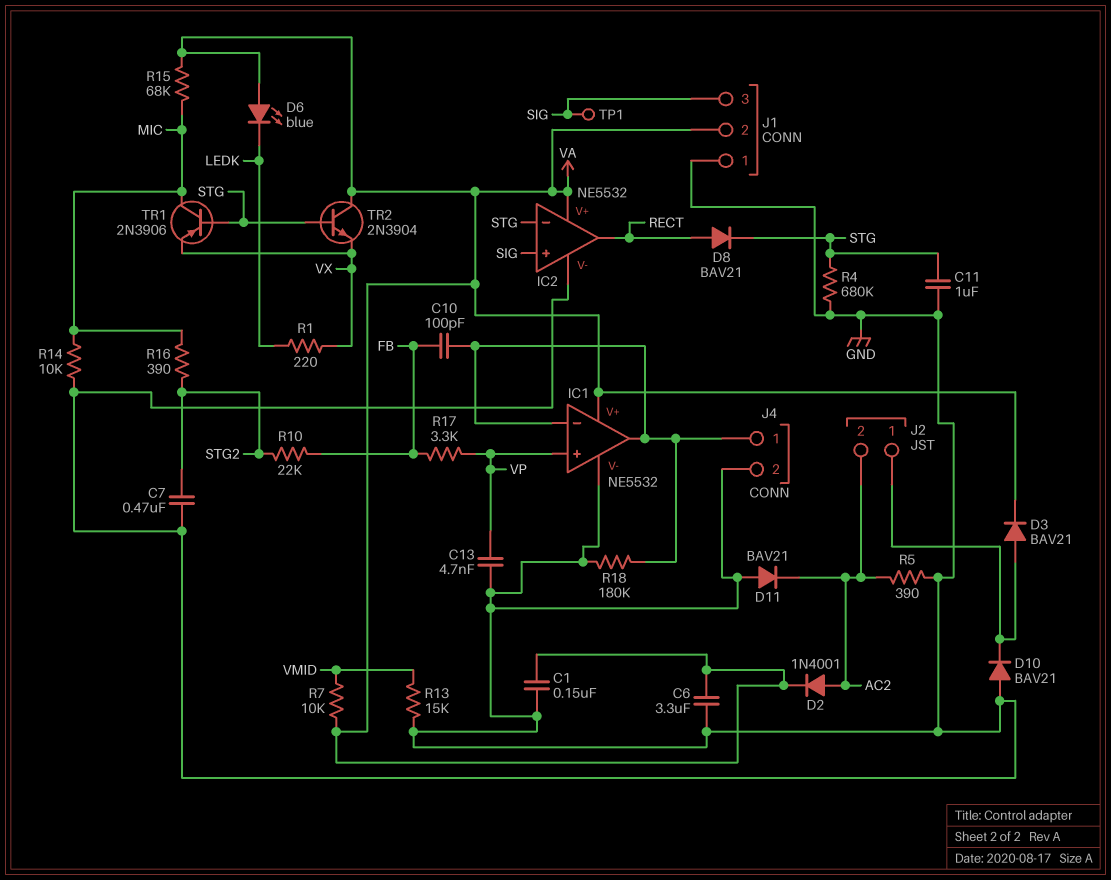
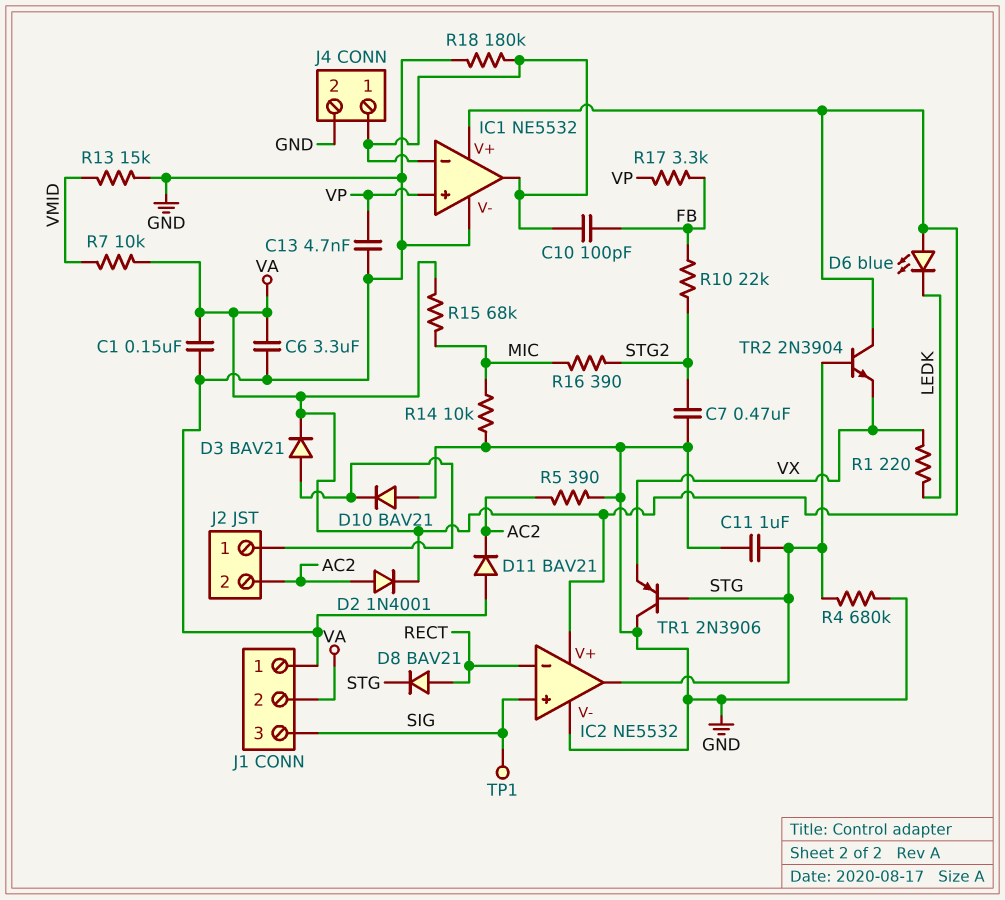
IC2 pin in-: STG -> RECT
IC2 pin out: RECT -> STG
TR1: PNP 2N3906 (B STG, C MIC, E VX) -> PNP 2N3906 (B STG, C GND, E VX)

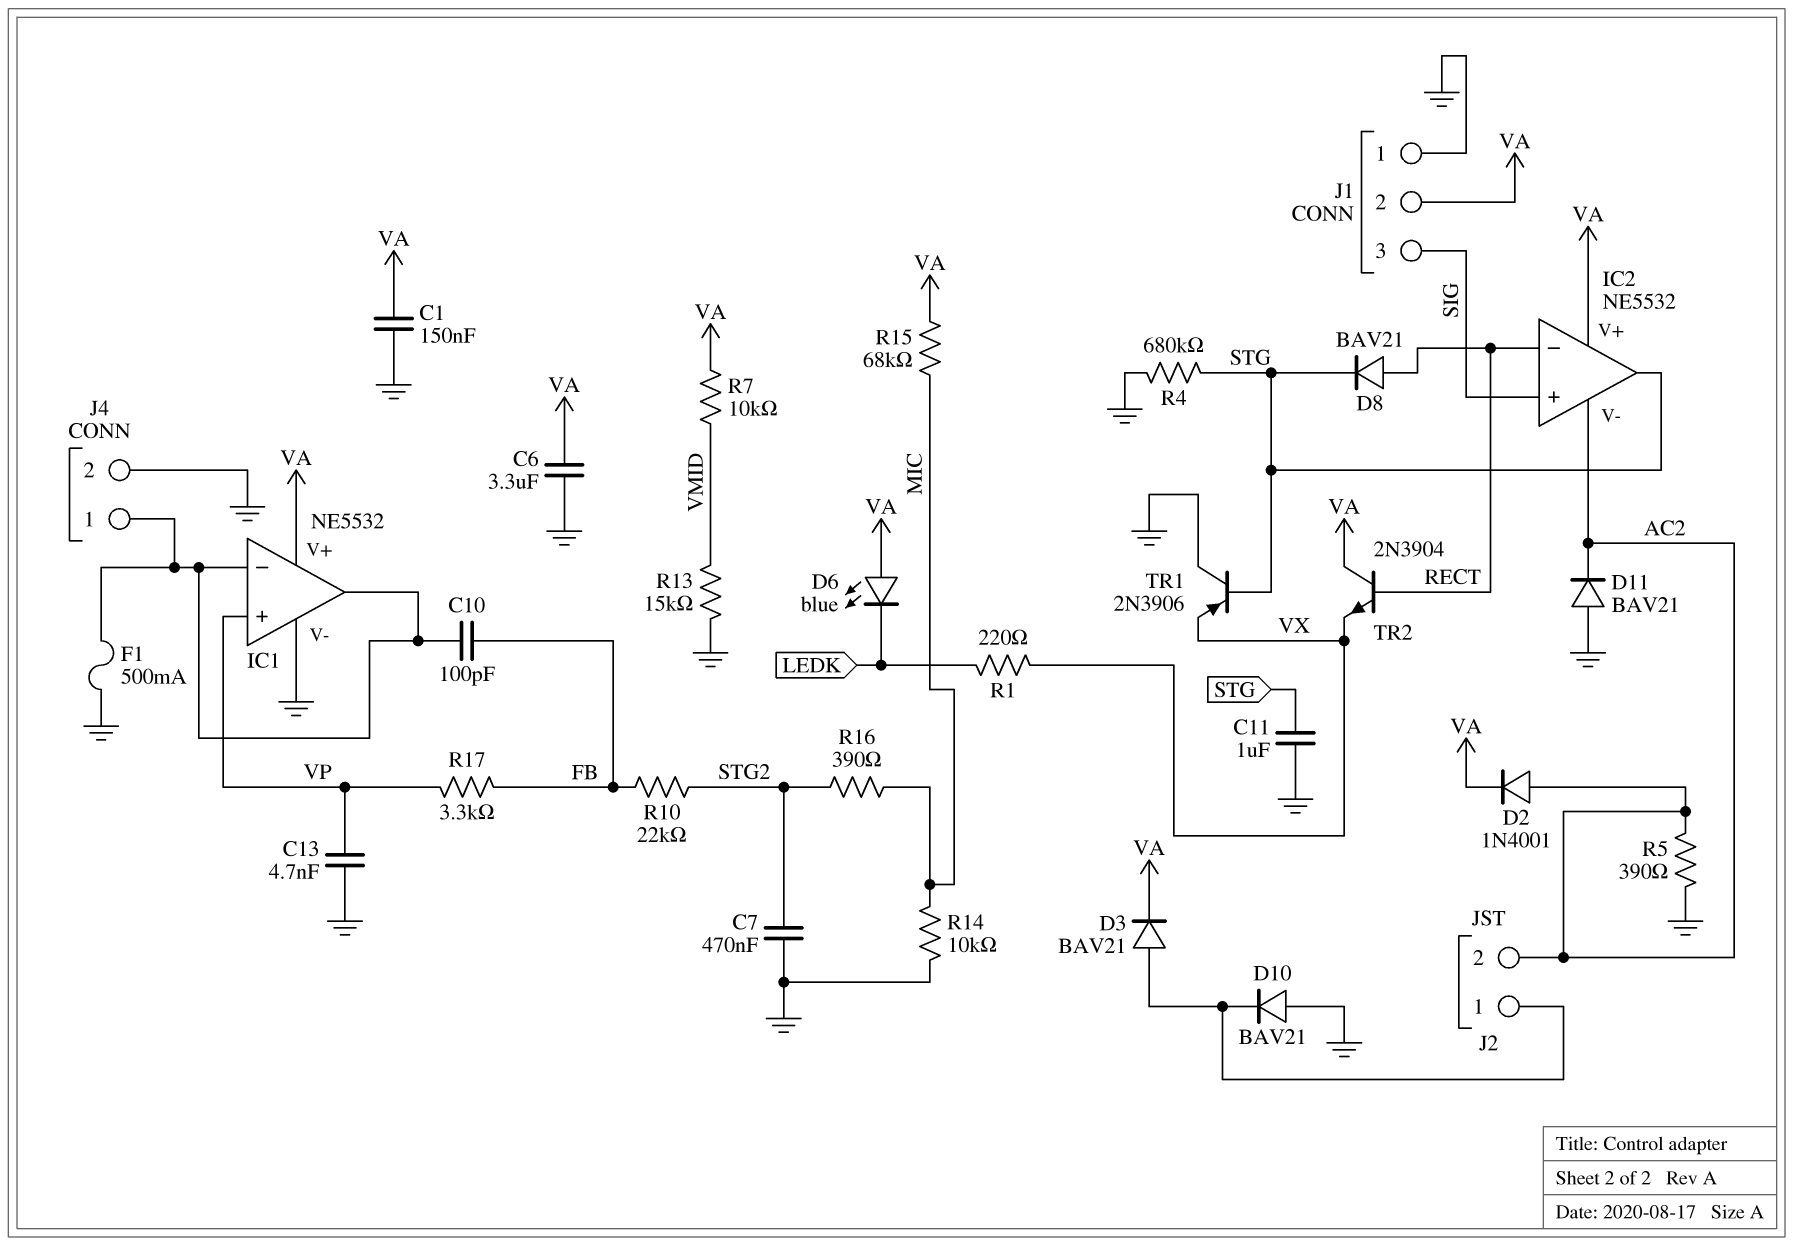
F1: none -> 500mA (GND, IC1/in-)
IC2 pin V-: GND -> AC2
R18: 180k (GND, IC1/in-) -> none
TP1: test point (SIG) -> none
TR2: NPN 2N3904 (B STG, C VA, E VX) -> NPN 2N3904 (B RECT, C VA, E VX)

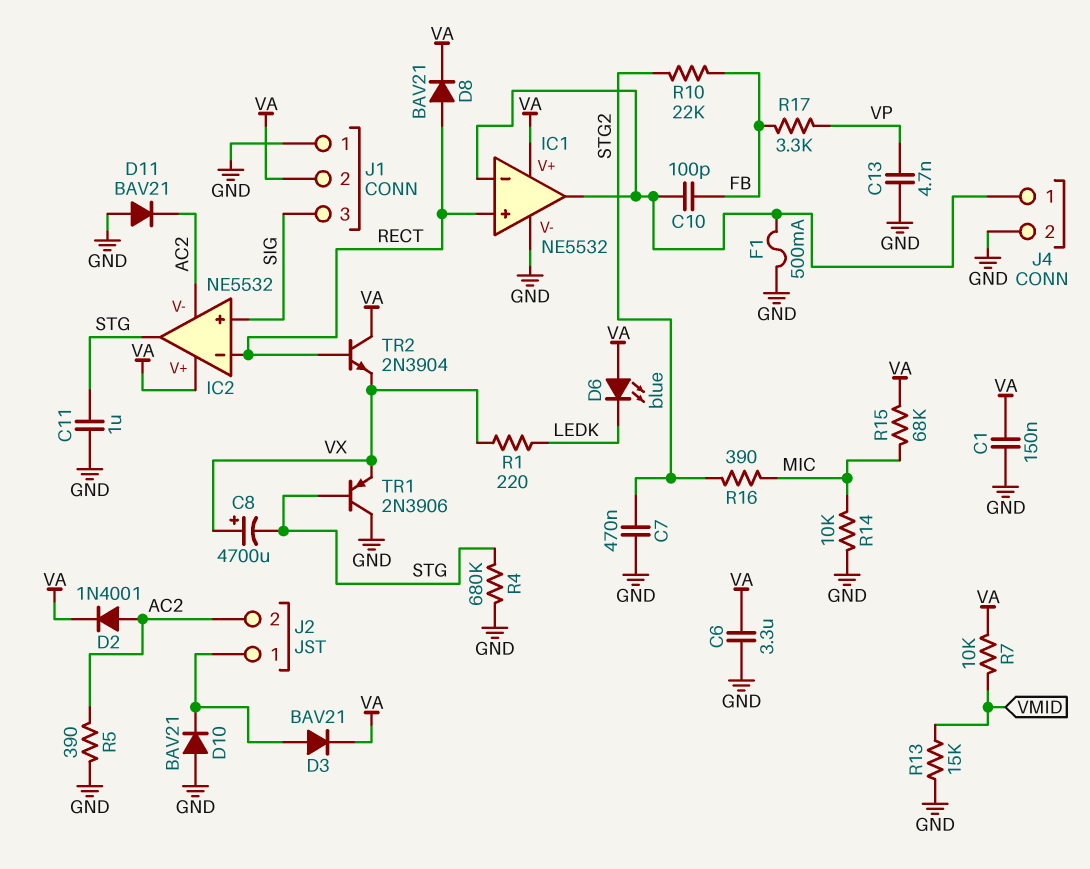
C8: none -> 4700uF (plus VX, minus STG)
D8: diode BAV21 (A RECT, K STG) -> diode BAV21 (A RECT, K VA)
IC1 pin in+: VP -> RECT

